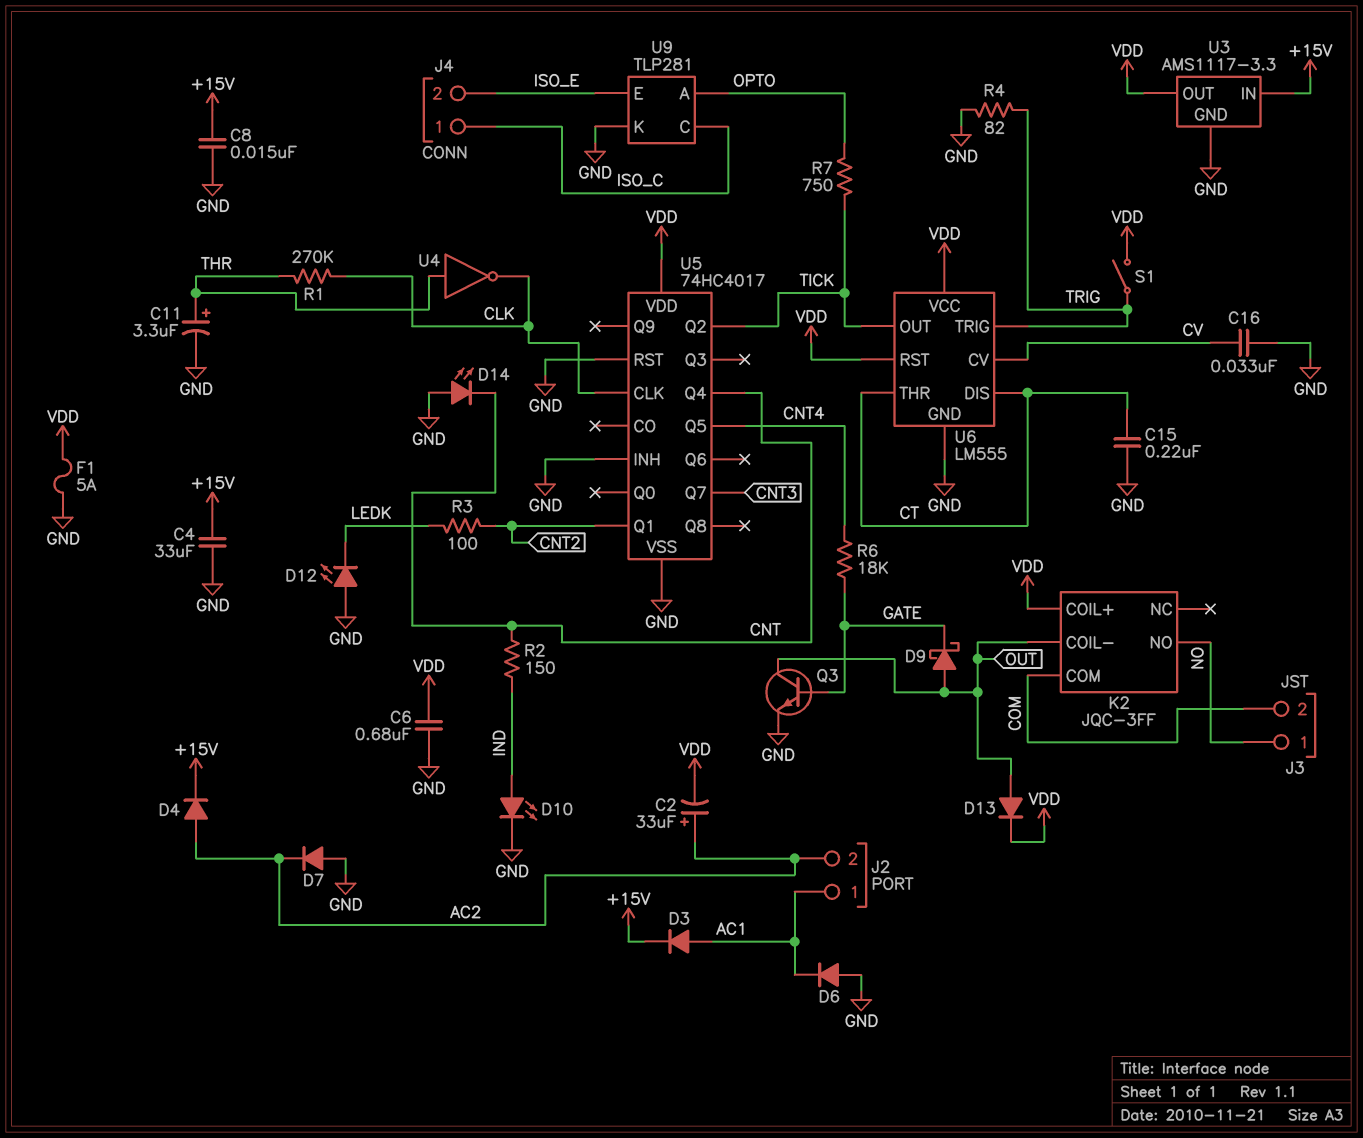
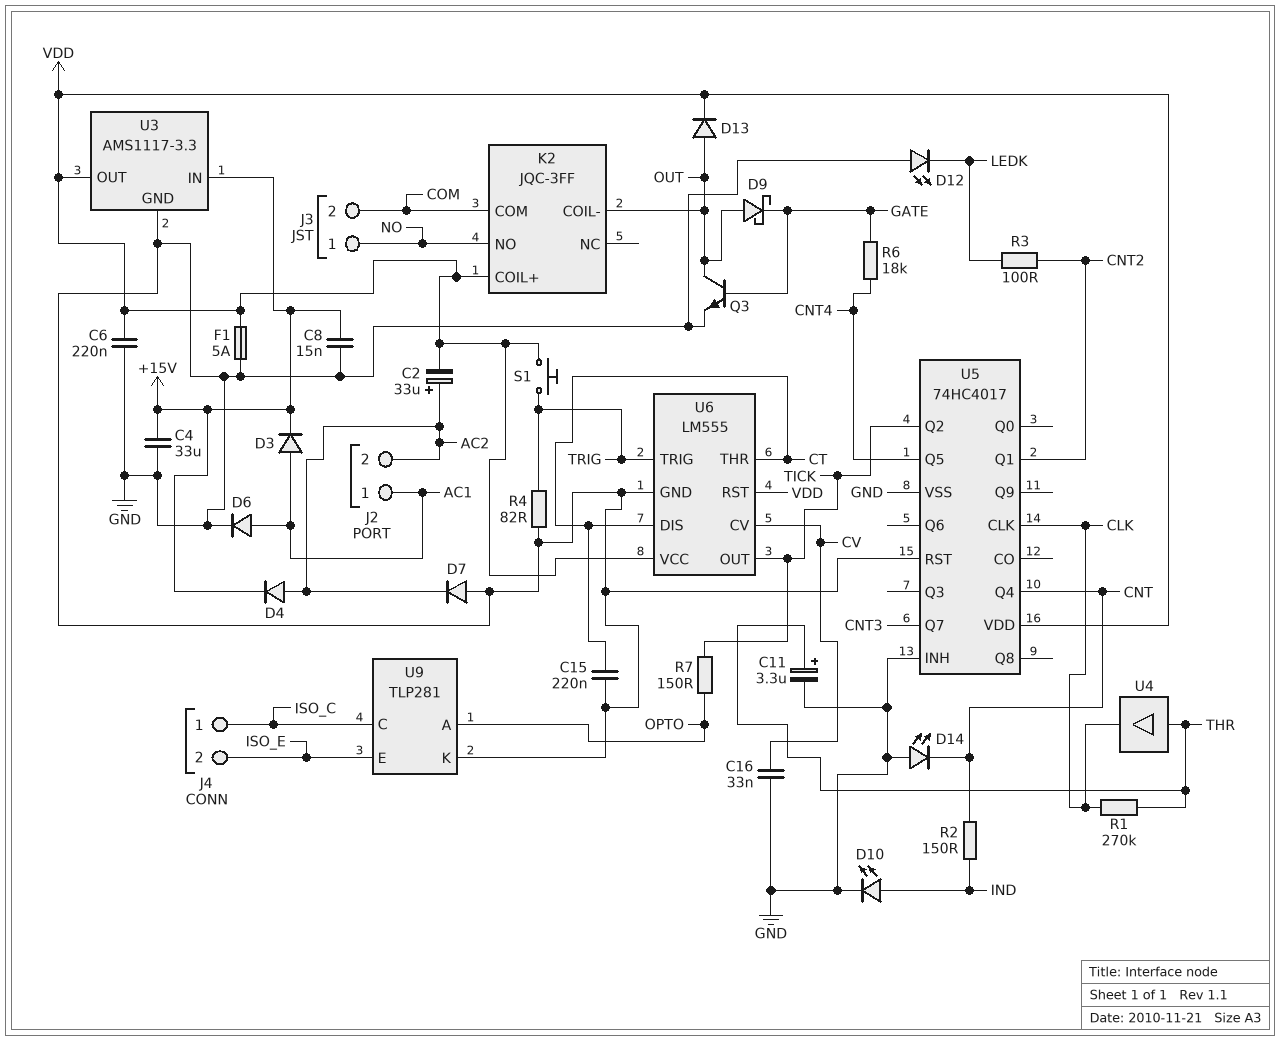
C6: 680nF (GND, VDD) -> 220nF (GND, VDD)
D6: diode (A GND, K AC1) -> diode (A AC1, K GND)
R7: 750 (OPTO, TICK) -> 150 (OPTO, TICK)
S1: switch (TRIG, VDD) -> button (TRIG, VDD)
U4: NOT (in THR, out CLK) -> buffer (in THR, out CLK)

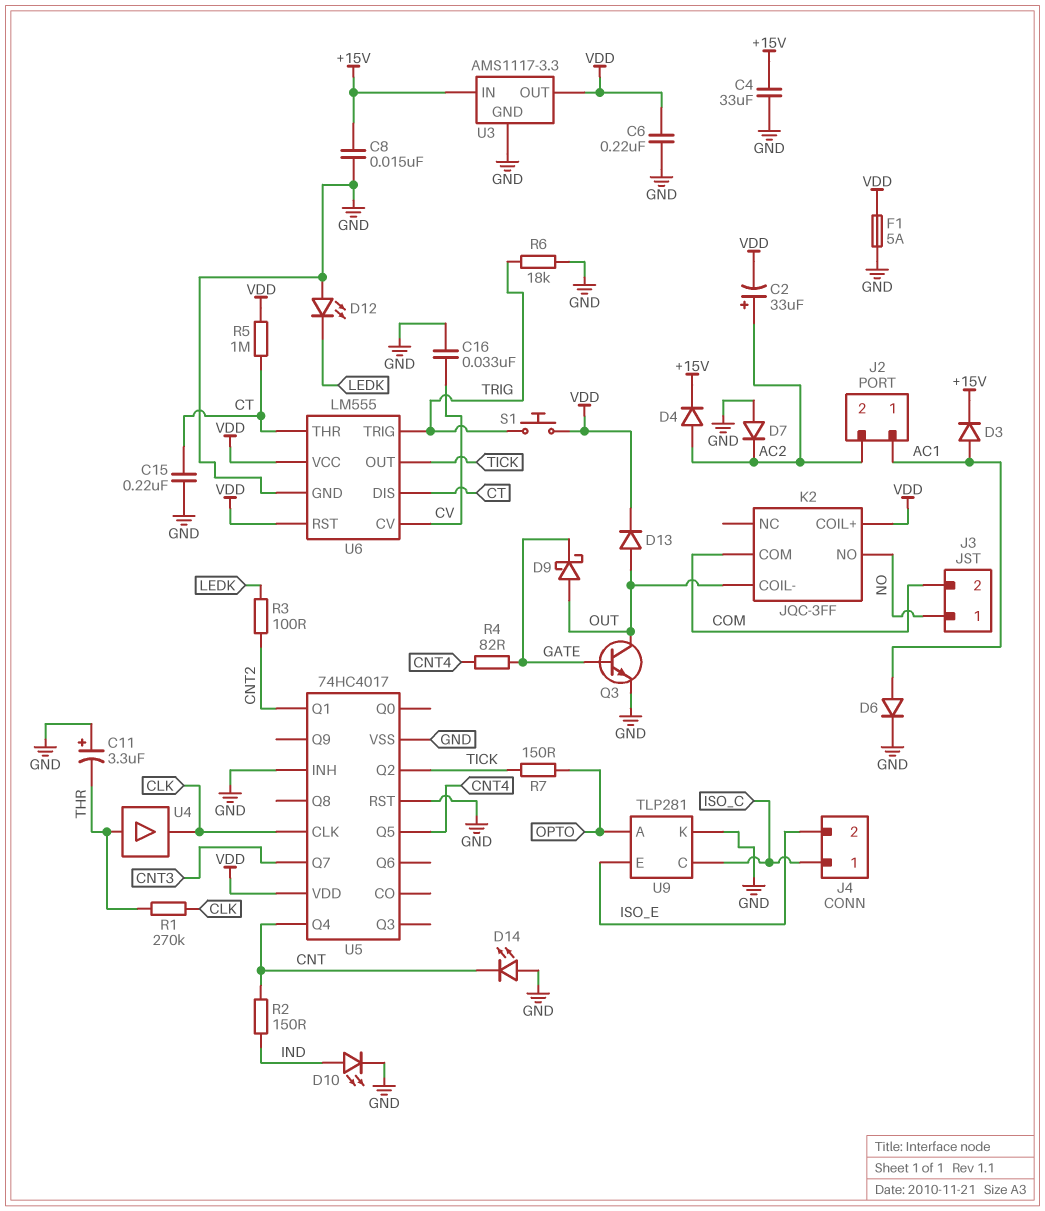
C11: 3.3uF (plus THR, minus GND) -> 3.3uF (plus GND, minus THR)
R4: 82 (GND, TRIG) -> 82 (CNT4, GATE)
R5: none -> 1M (CT, VDD)
R6: 18k (CNT4, GATE) -> 18k (GND, TRIG)

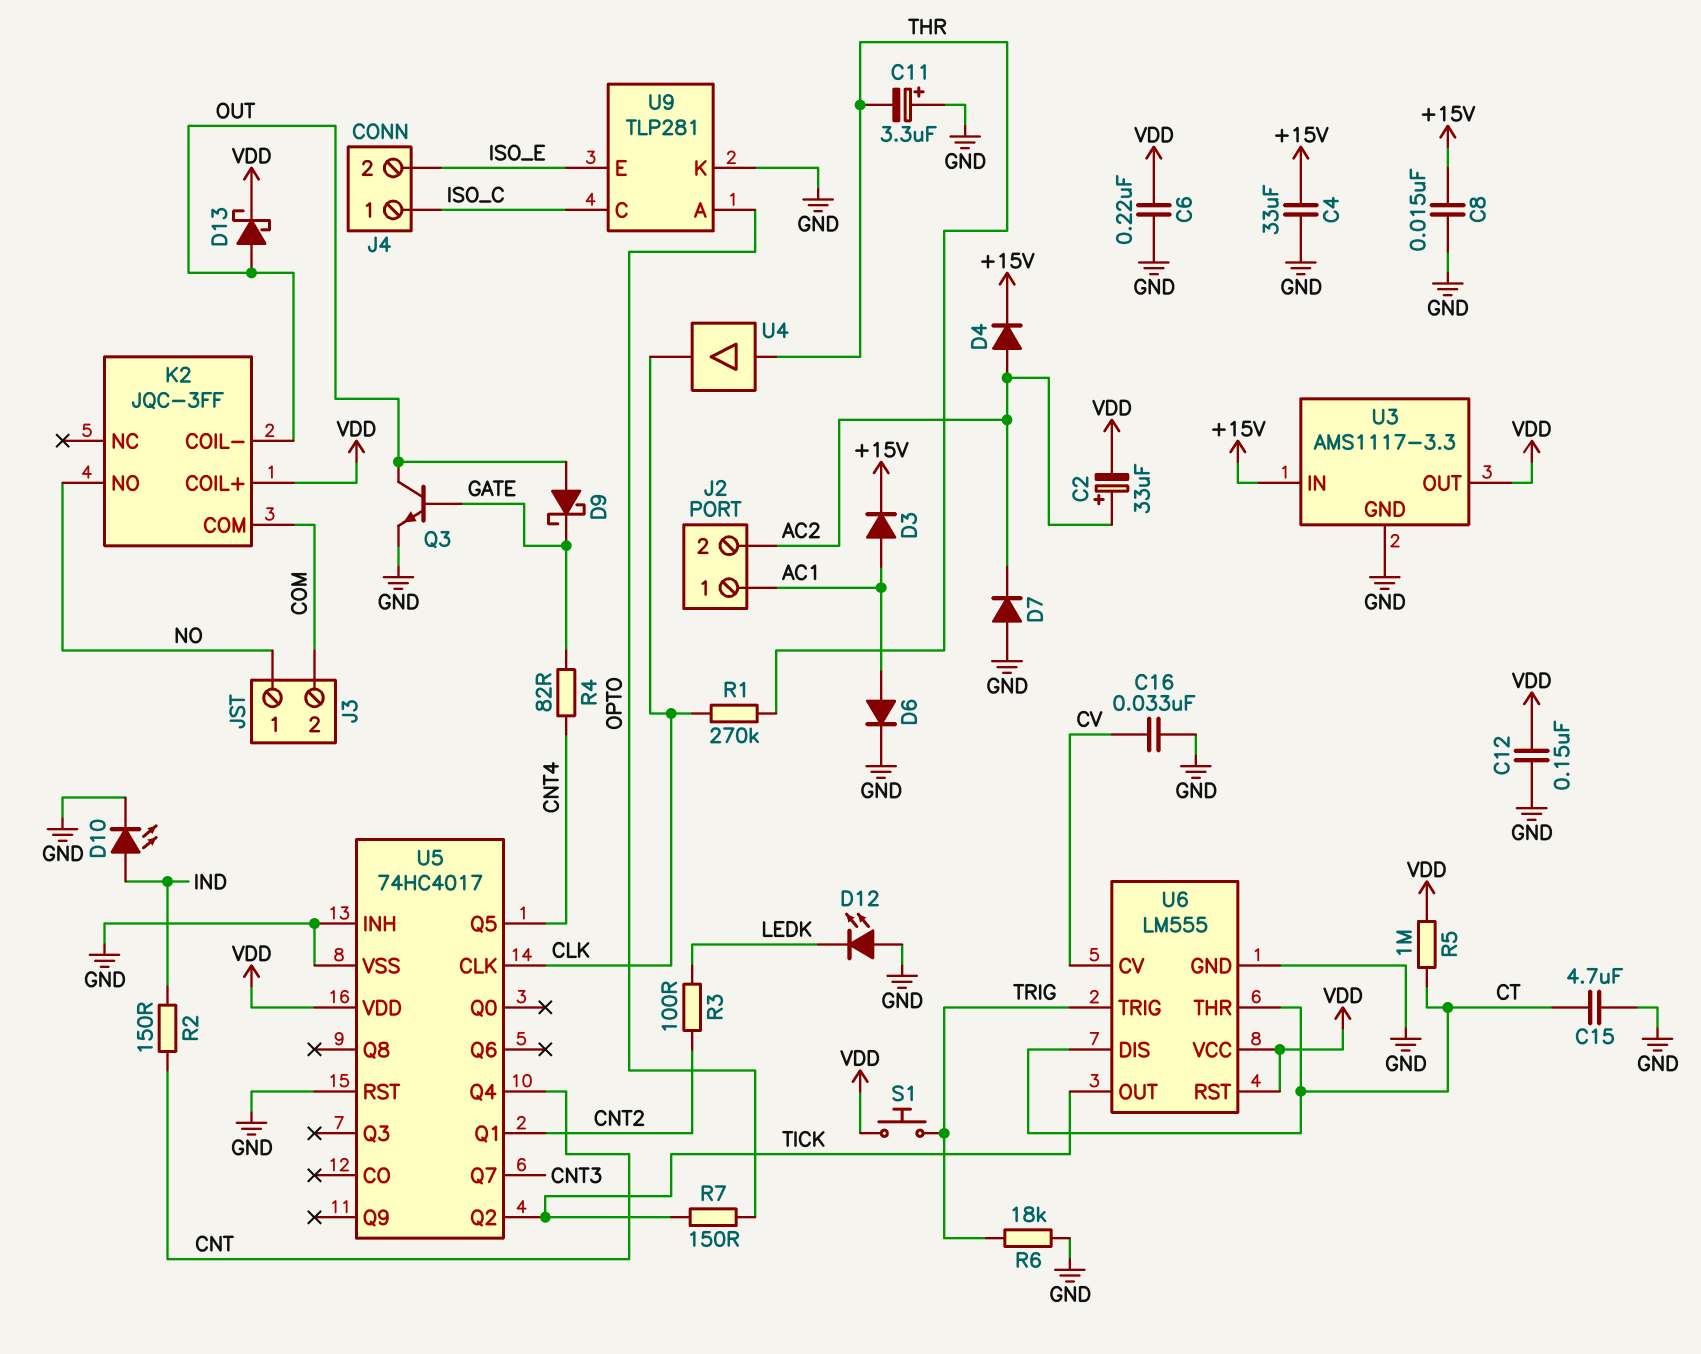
C12: none -> 150nF (GND, VDD)
C15: 220nF (CT, GND) -> 4.7uF (CT, GND)
D13: diode (A OUT, K VDD) -> schottky (A OUT, K VDD)
D14: LED (A GND, K CNT) -> none
F1: 5A (GND, VDD) -> none

